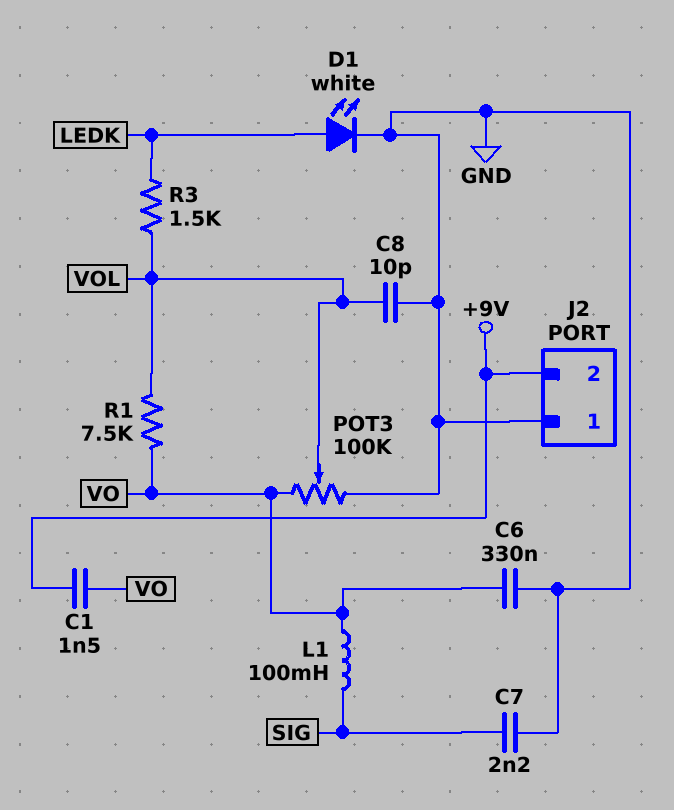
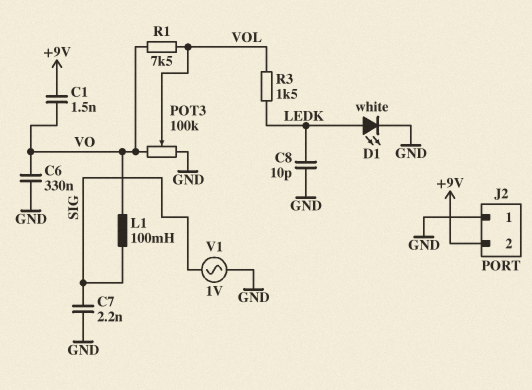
C8: 10pF (GND, VOL) -> 10pF (GND, LEDK)
V1: none -> AC 1V (GND, SIG)

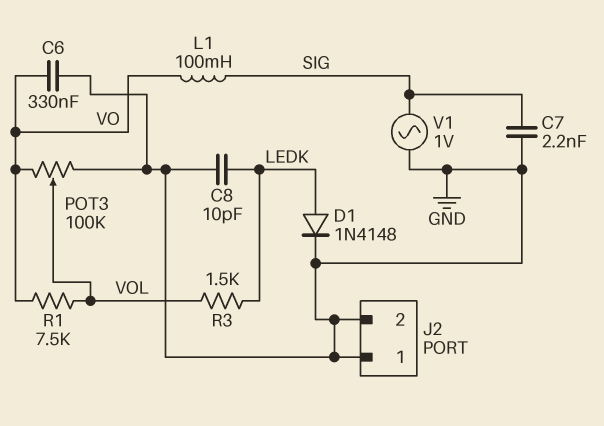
C1: 1.5nF (+9V, VO) -> none
D1: LED white (A LEDK, K GND) -> diode 1N4148 (A LEDK, K GND)
J2 pin 2: +9V -> GND

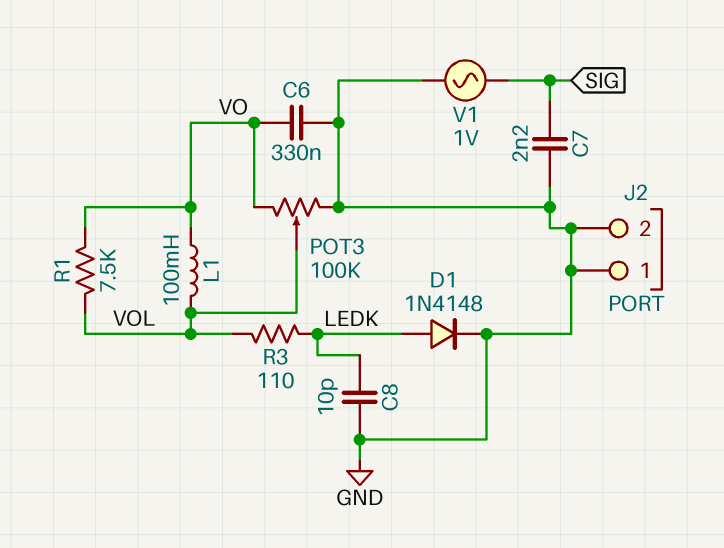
L1: 100mH (SIG, VO) -> 100mH (VO, VOL)
R3: 1.5k (LEDK, VOL) -> 110 (LEDK, VOL)

